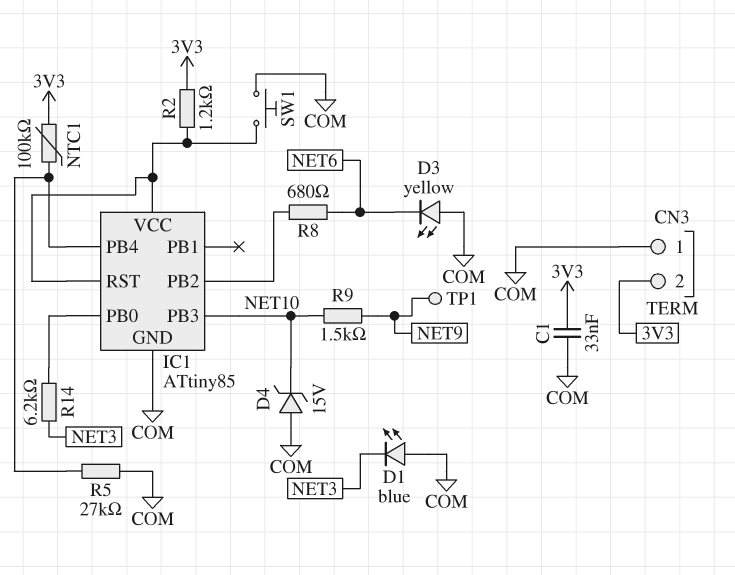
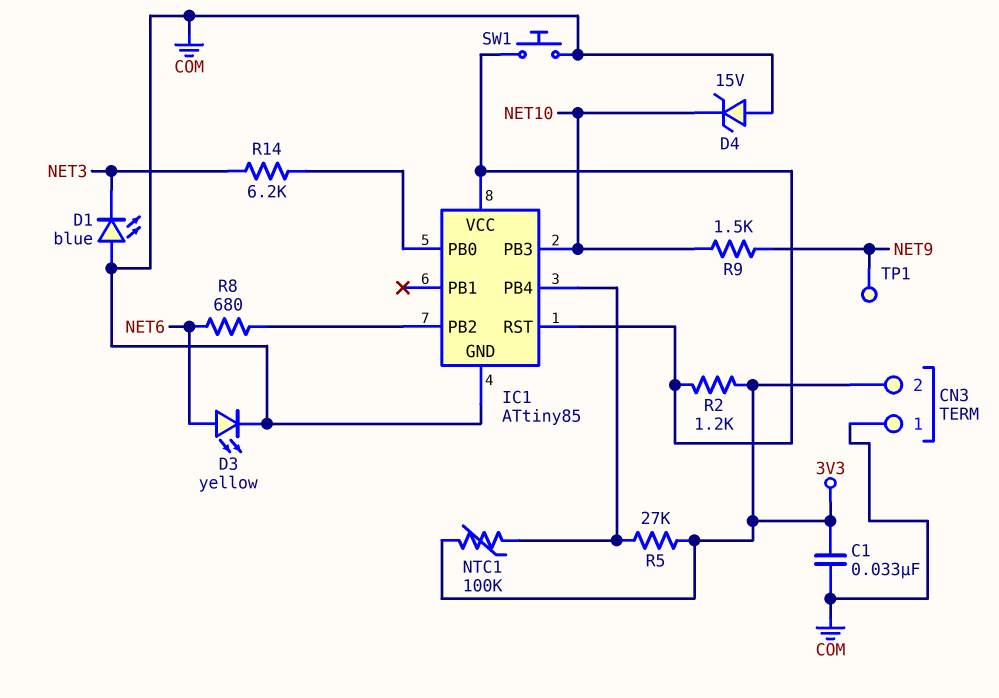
D3: LED yellow (A COM, K NET6) -> LED yellow (A NET6, K COM)
R5: 27k (COM, IC1/PB4) -> 27k (3V3, IC1/PB4)

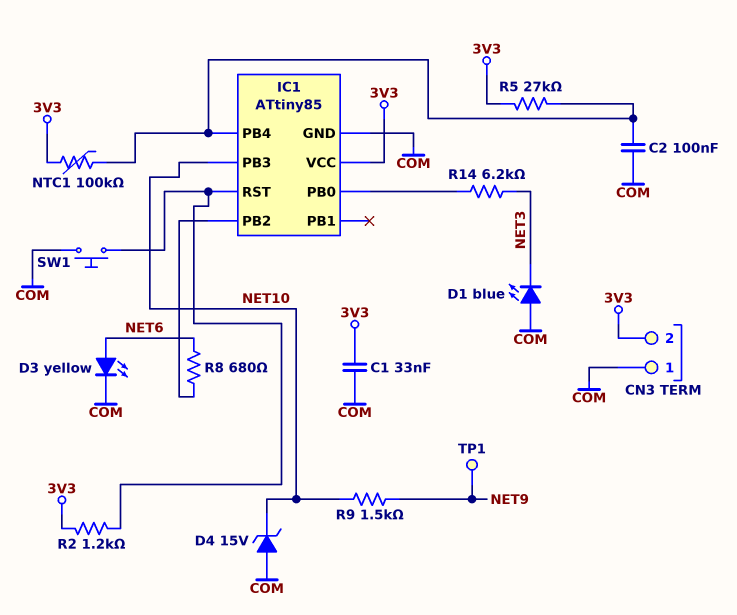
C2: none -> 100nF (COM, IC1/PB4)
IC1 pin VCC: IC1/RST -> 3V3

